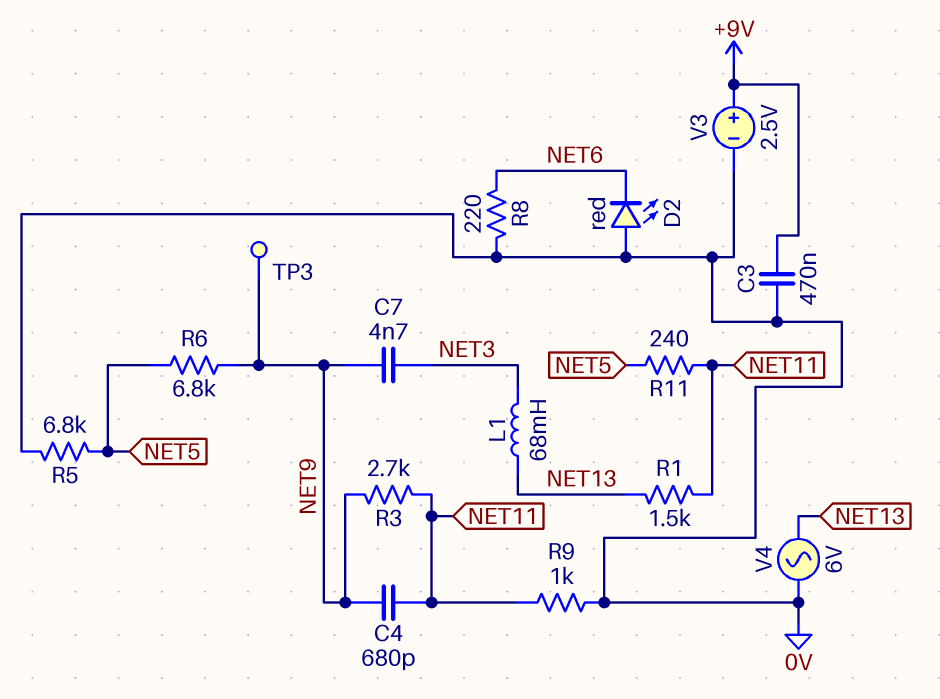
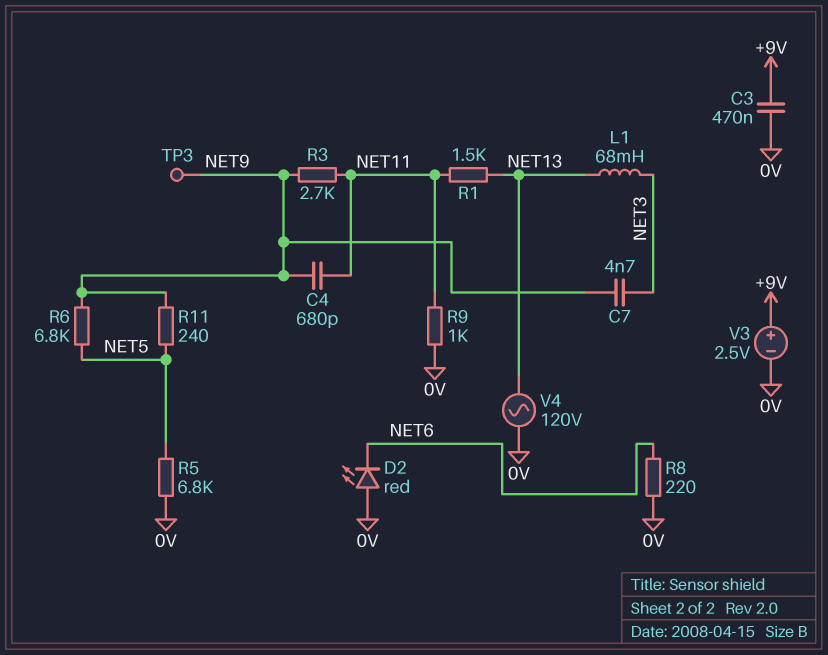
R11: 240 (NET5, NET11) -> 240 (NET5, NET9)
V4: AC 6V (0V, NET13) -> AC 120V (0V, NET13)

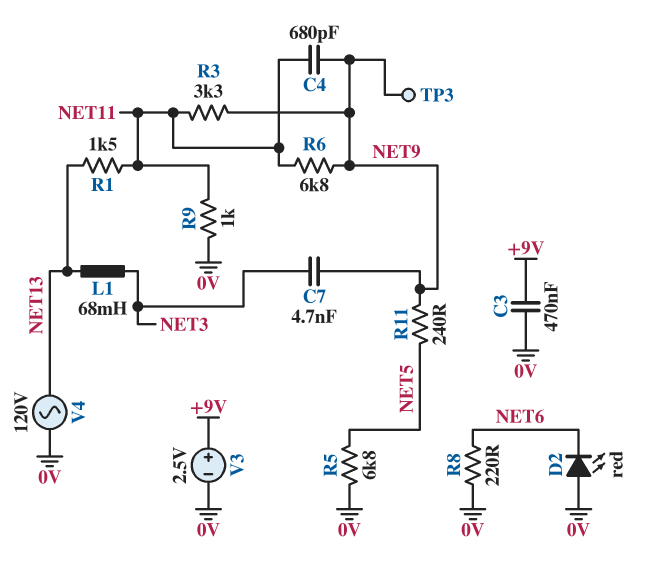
R3: 2.7k (NET9, NET11) -> 3.3k (NET9, NET11)
R6: 6.8k (NET5, NET9) -> 6.8k (NET9, NET11)

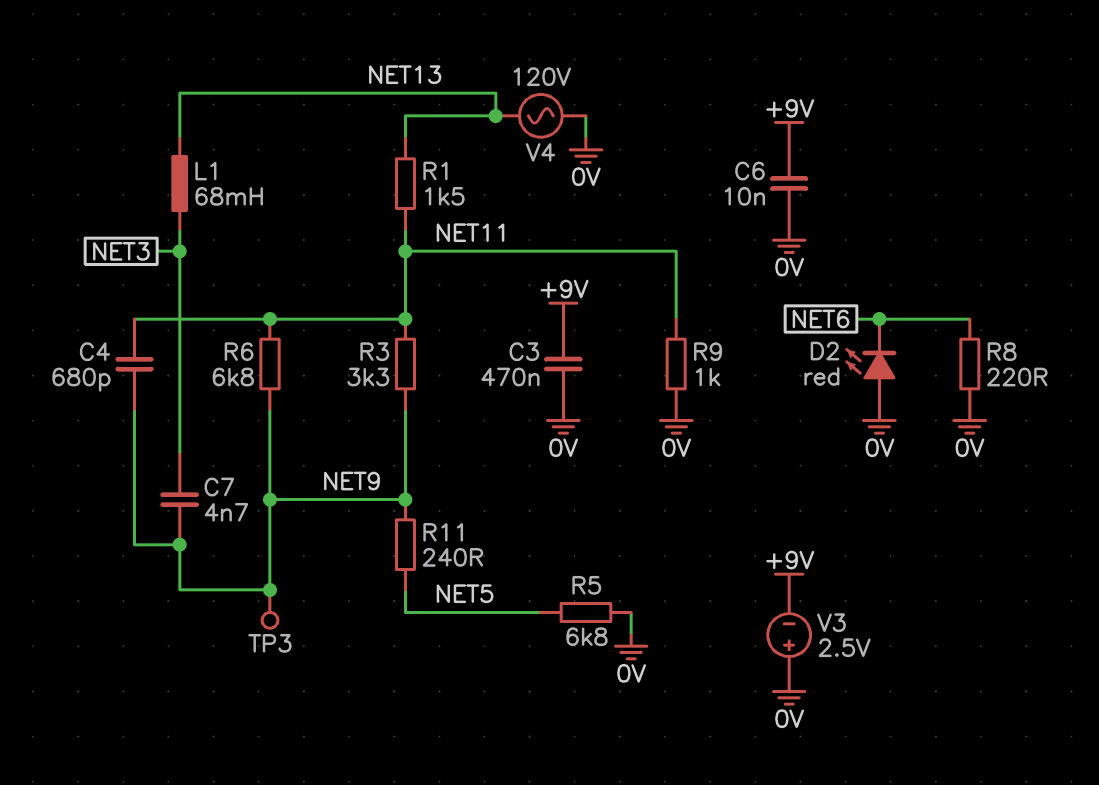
C6: none -> 10nF (+9V, 0V)
V3: 2.5V (plus +9V, minus 0V) -> 2.5V (plus 0V, minus +9V)

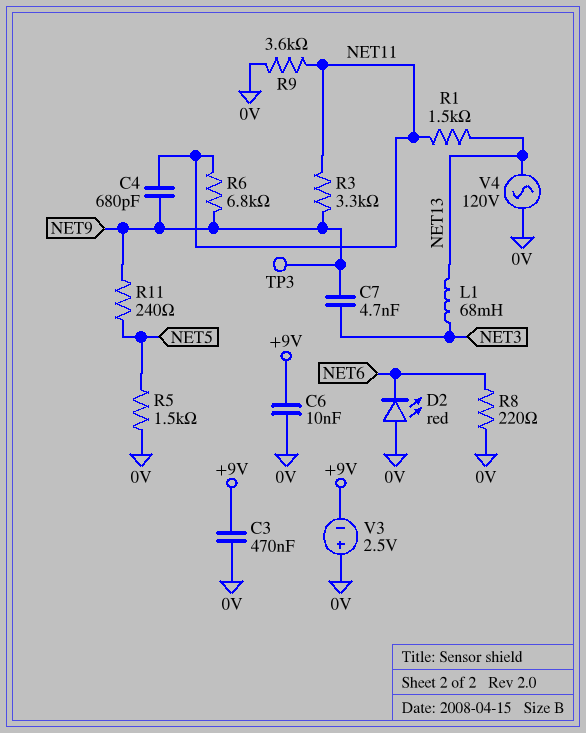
R5: 6.8k (0V, NET5) -> 1.5k (0V, NET5)
R9: 1k (0V, NET11) -> 3.6k (0V, NET11)

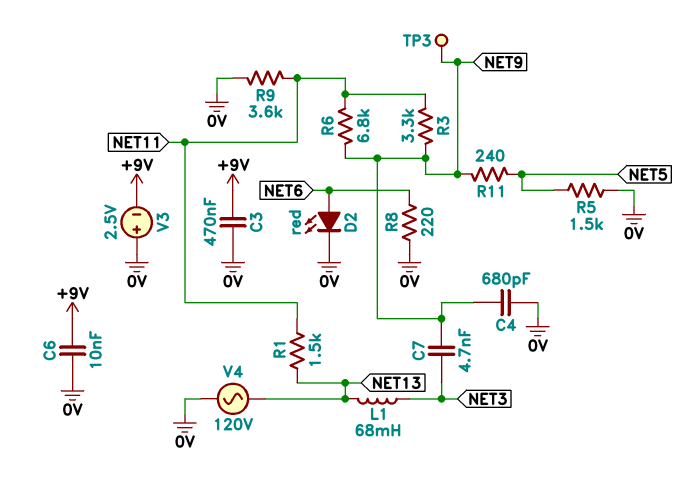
C4: 680pF (NET9, NET11) -> 680pF (0V, NET9)
D2: LED red (A 0V, K NET6) -> LED red (A NET6, K 0V)

